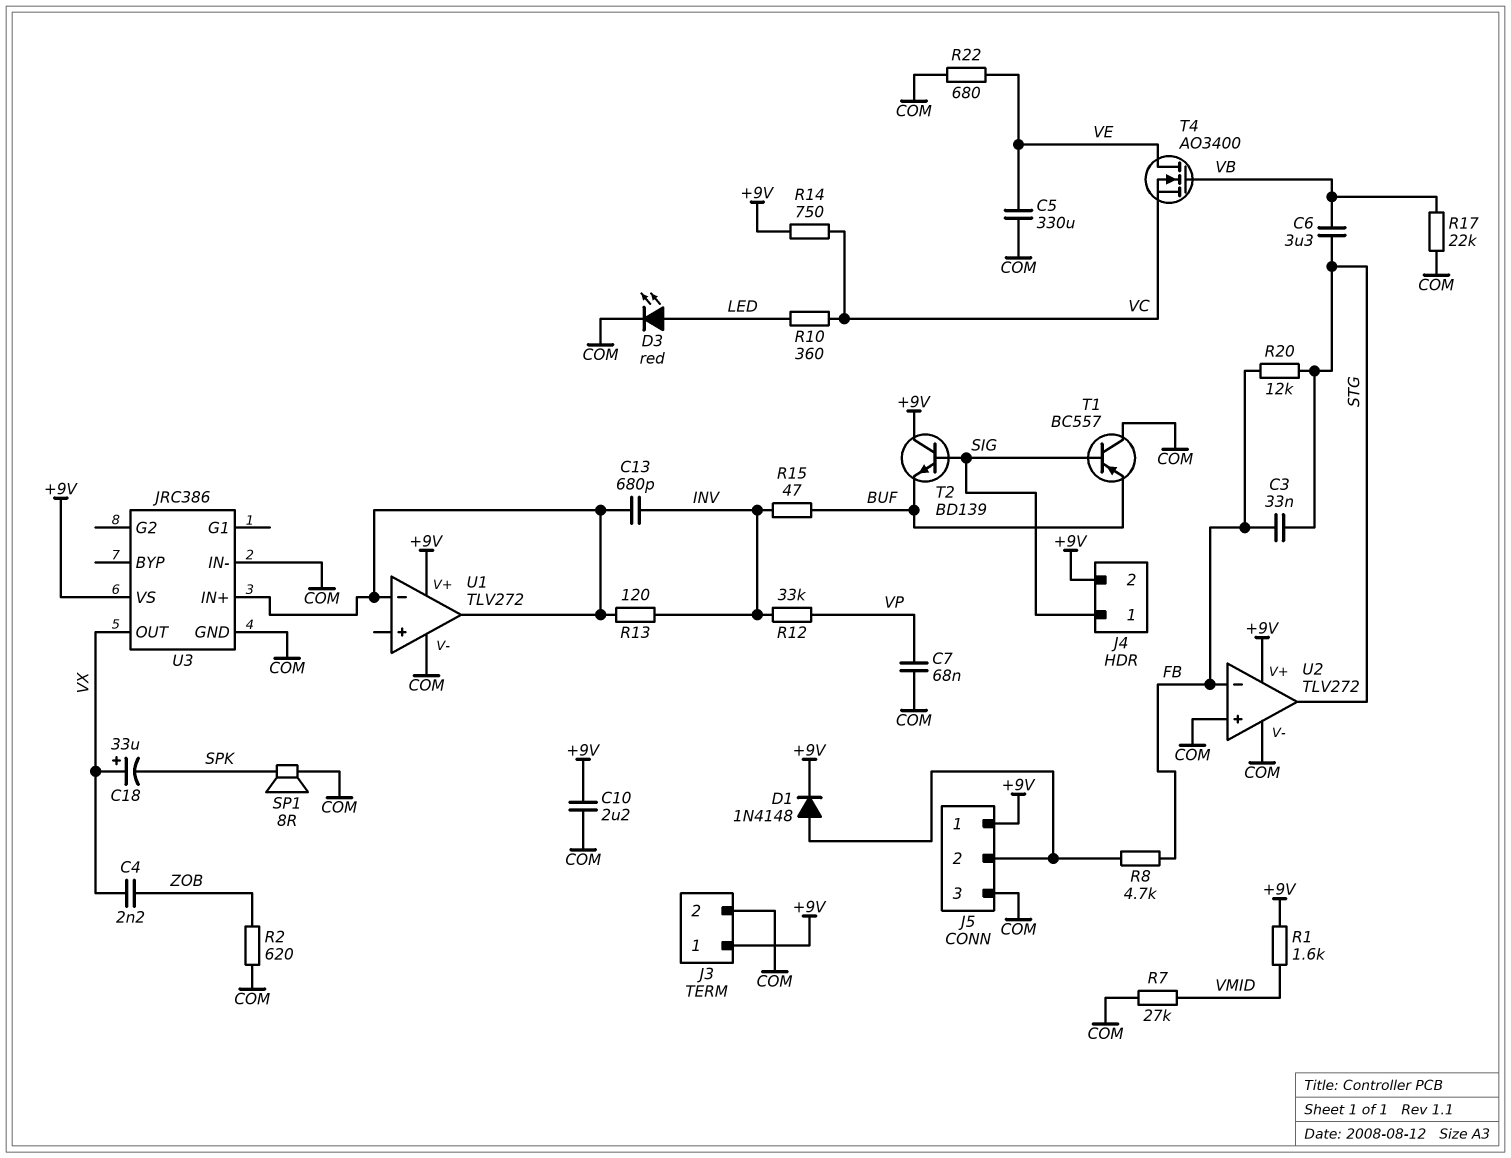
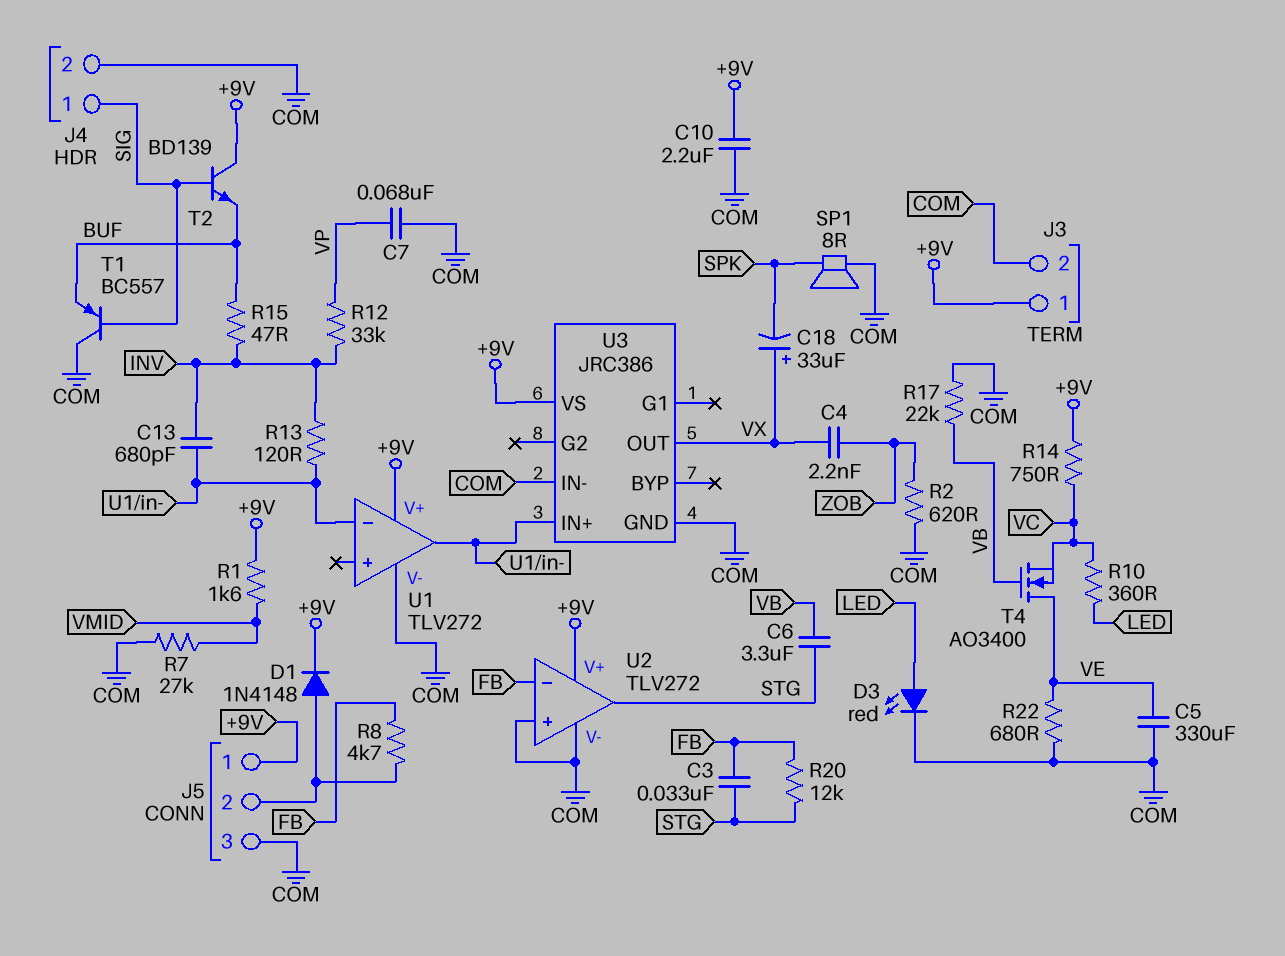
J4 pin 2: +9V -> COM

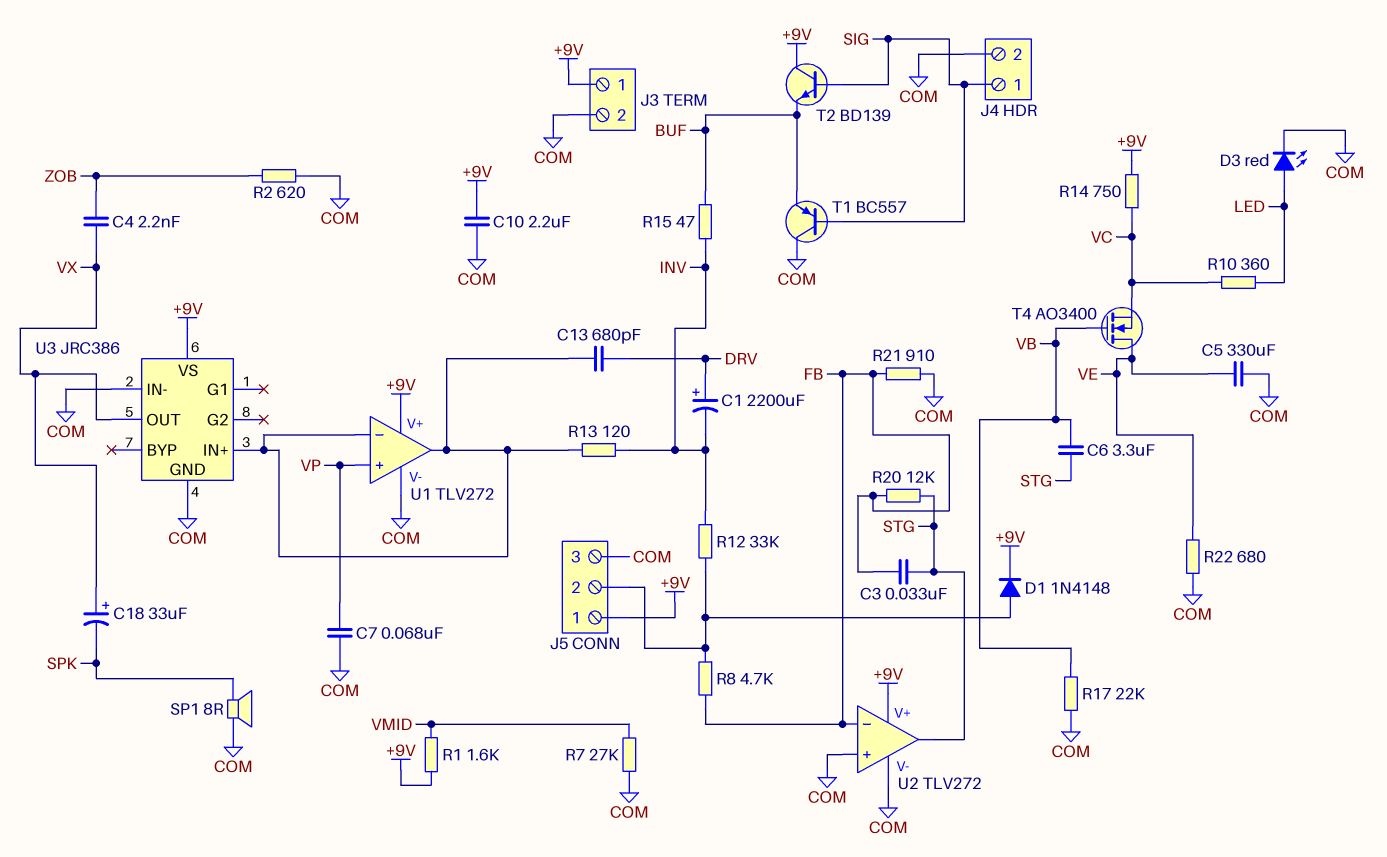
C1: none -> 2200uF (plus DRV, minus INV)
C13: 680pF (INV, U1/in-) -> 680pF (DRV, U1/in-)
R12: 33k (INV, VP) -> 33k (INV, J5/2)
R21: none -> 910 (COM, FB)
U1 pin in+: none -> VP

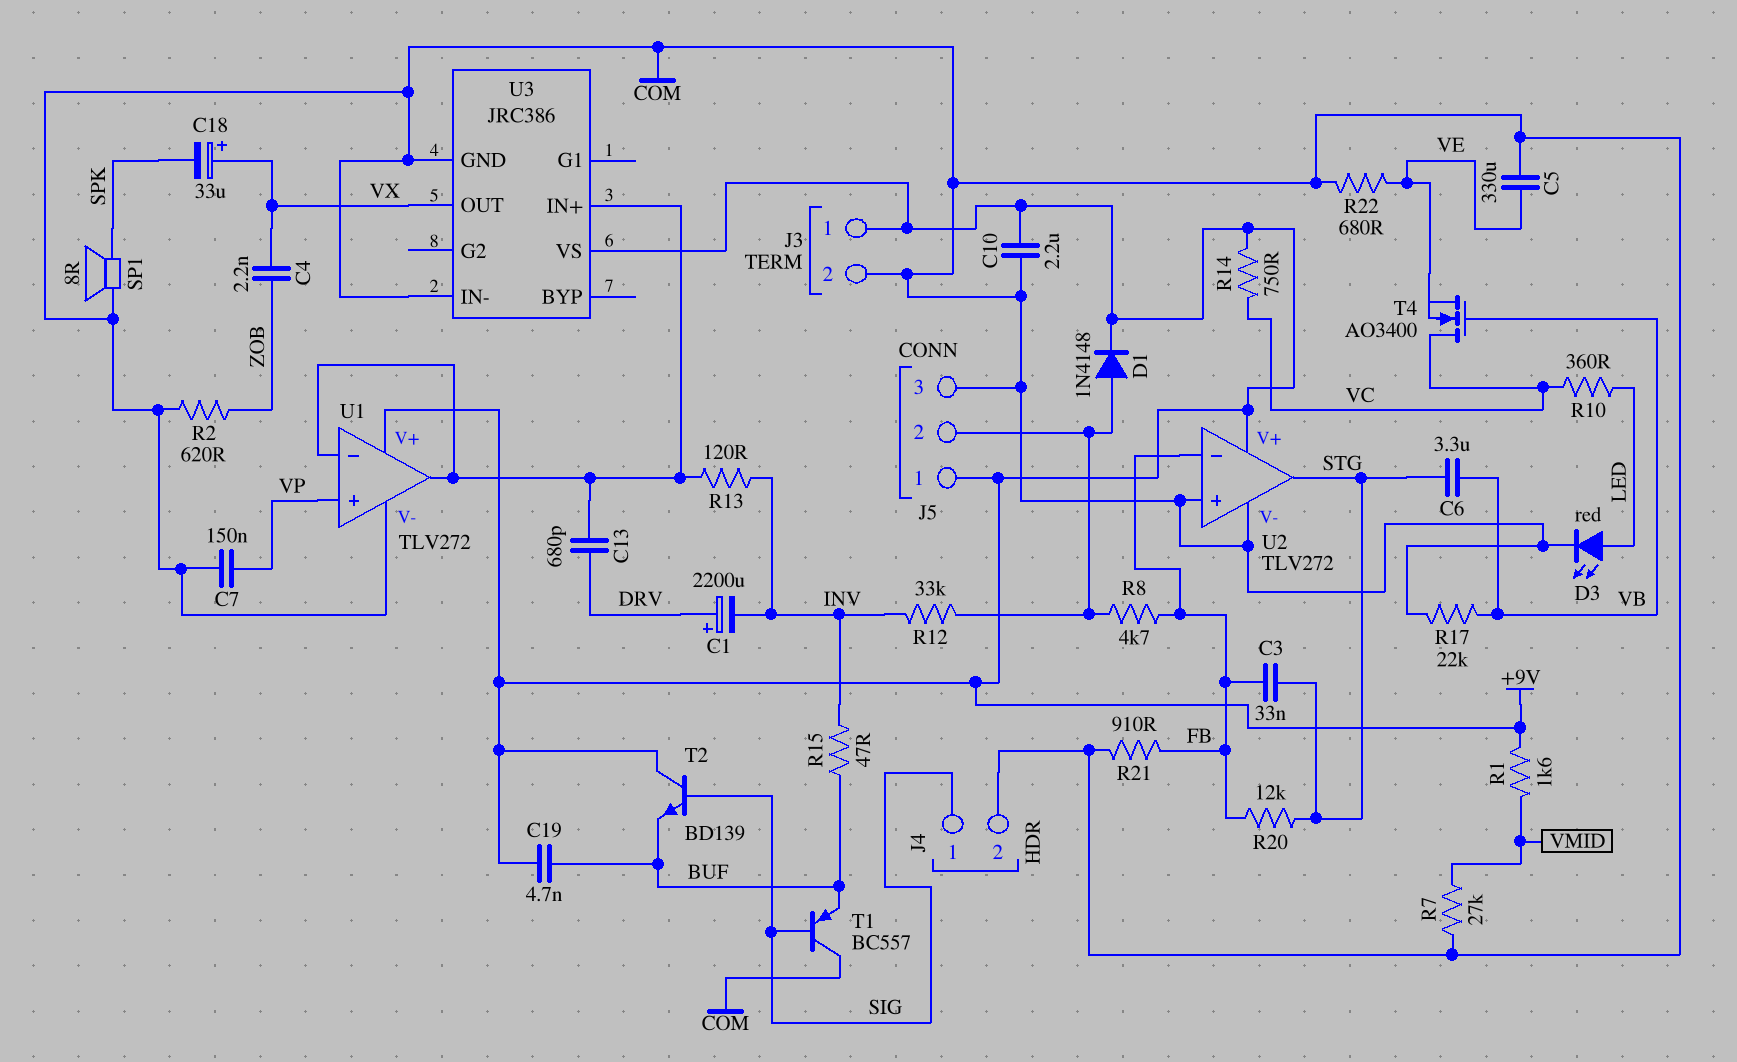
C7: 68nF (COM, VP) -> 150nF (COM, VP)
C19: none -> 4.7nF (+9V, BUF)
T4: NMOS AO3400 (G VB, D VE, S VC) -> NMOS AO3400 (G VB, D VC, S VE)

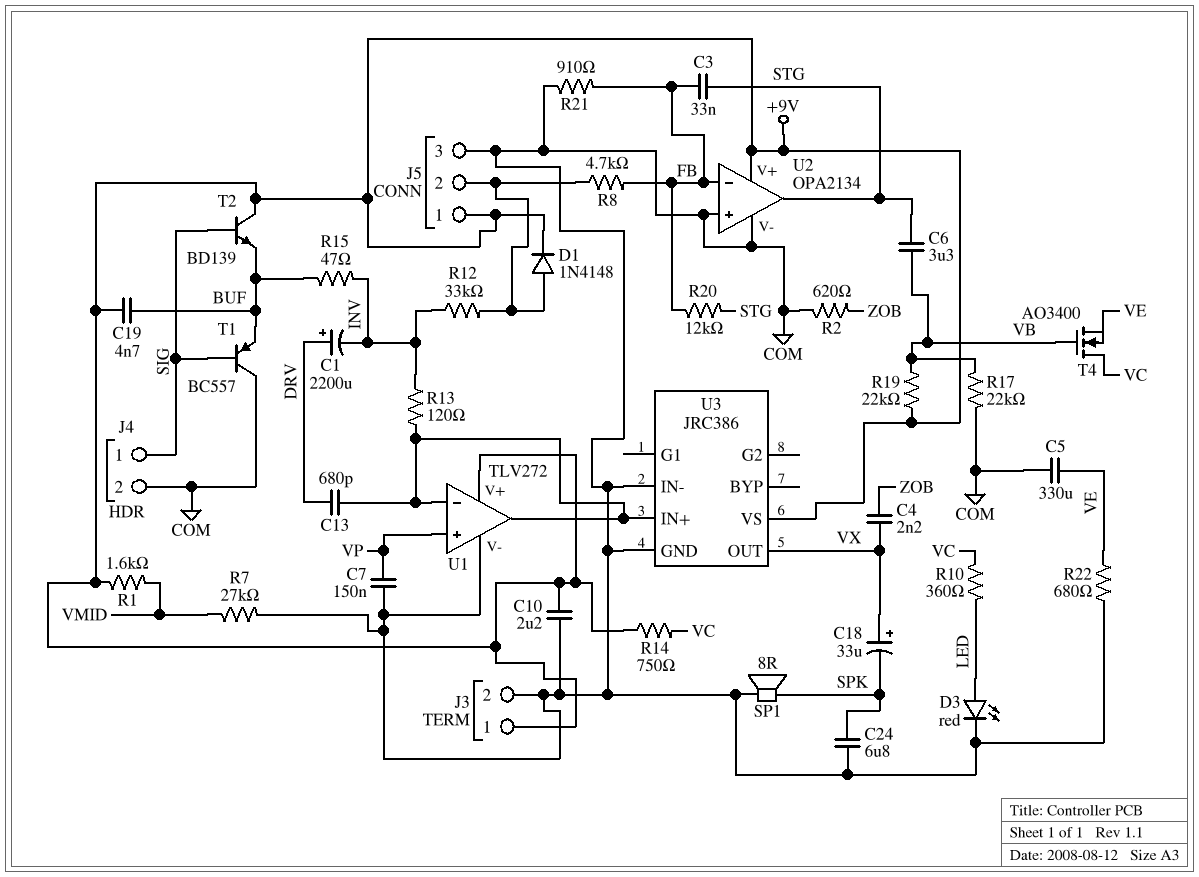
C24: none -> 6.8uF (COM, SPK)
R19: none -> 22k (+9V, VB)
U2: TLV272 -> OPA2134

